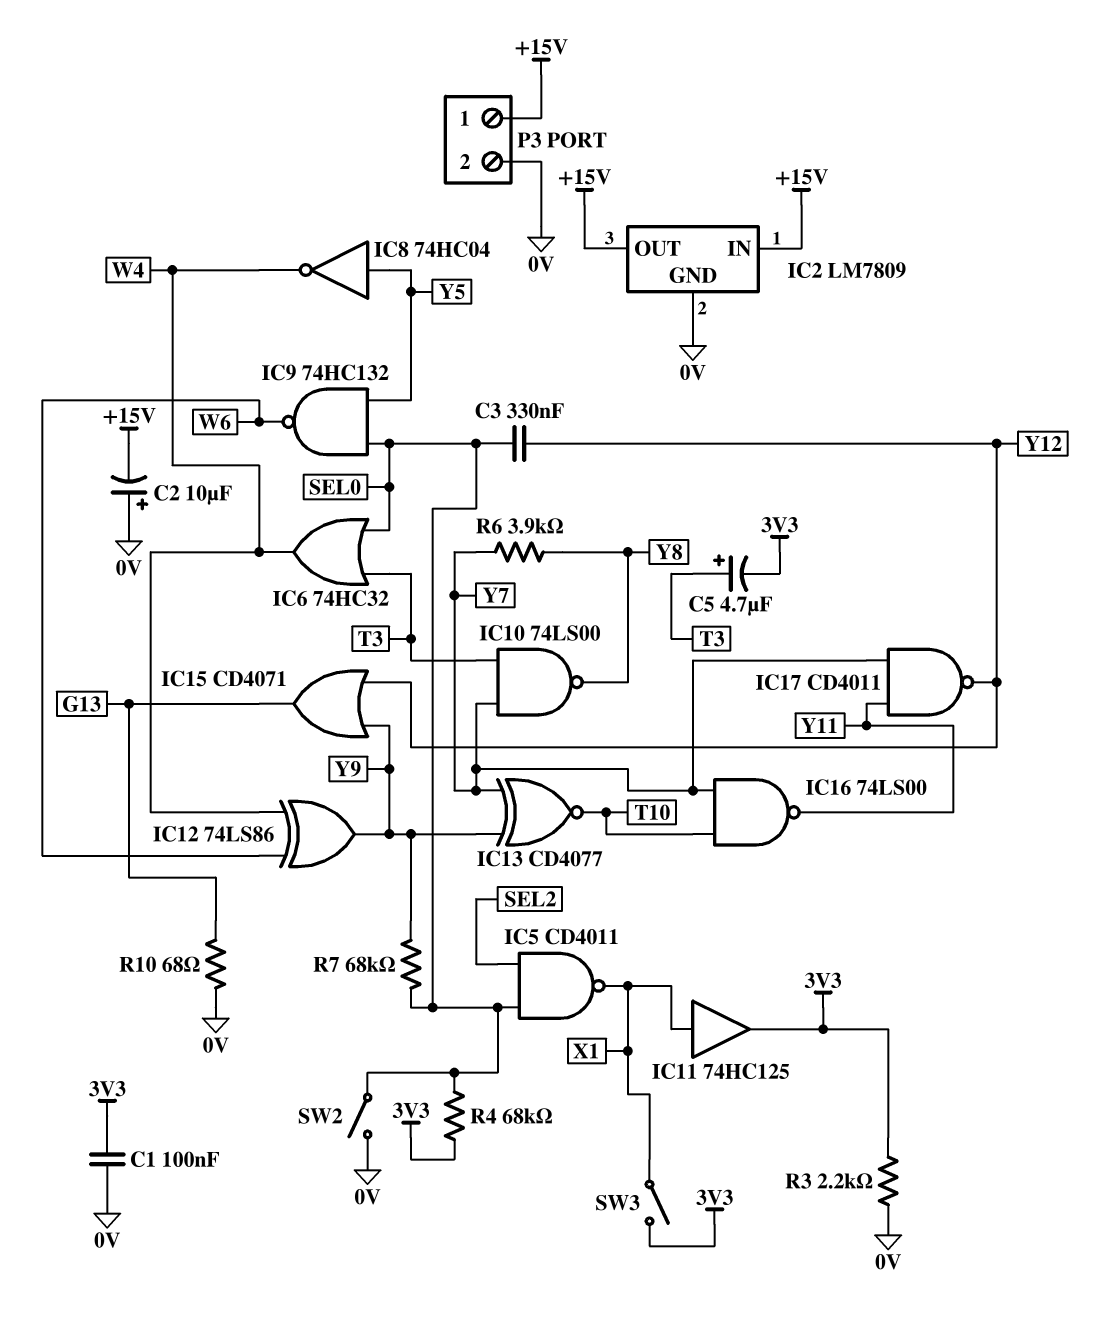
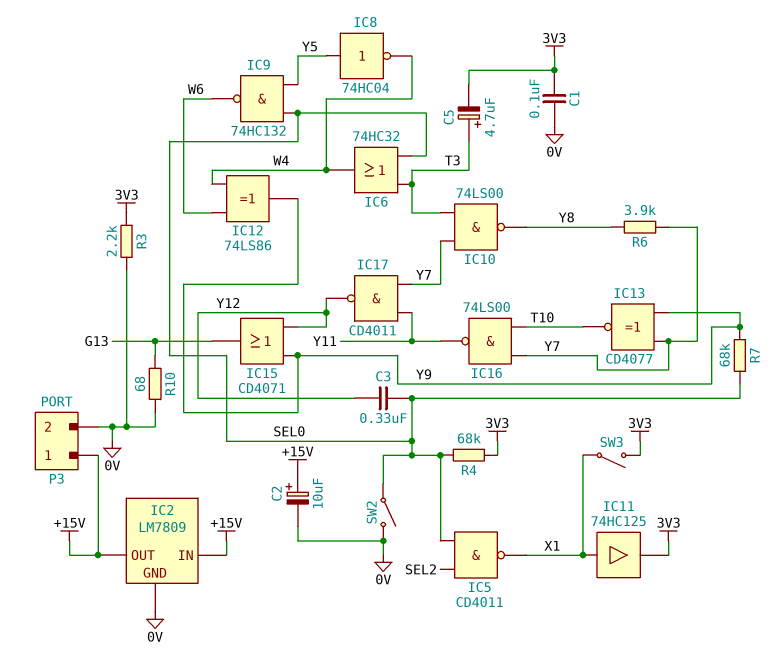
C2: 10uF (plus 0V, minus +15V) -> 10uF (plus +15V, minus 0V)

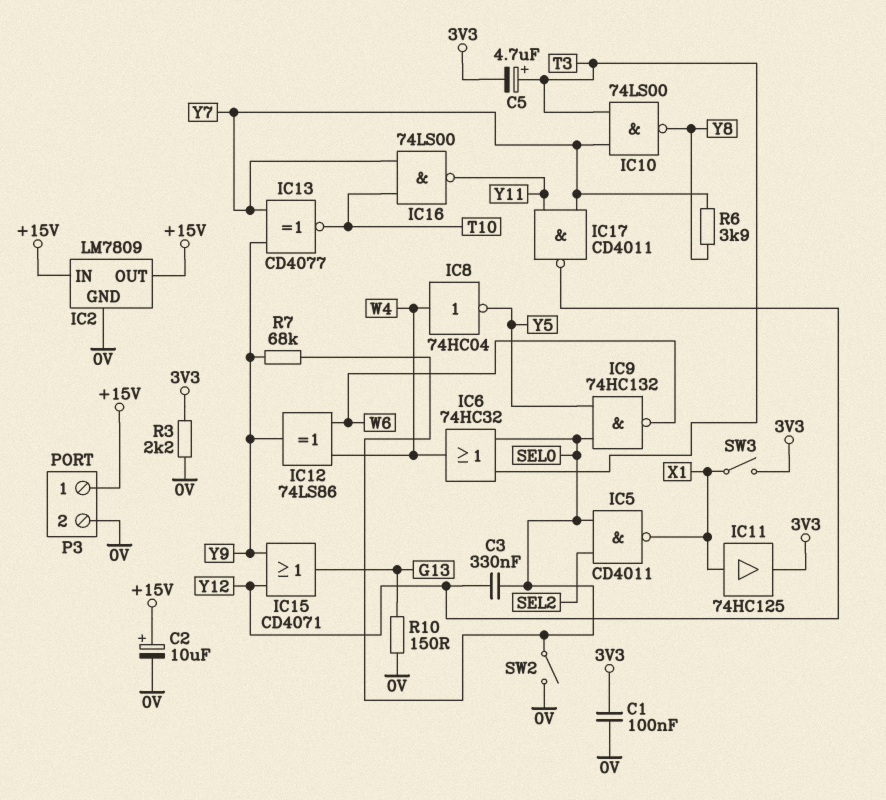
IC8: NOT 74HC04 (in Y5, out W4) -> NOT 74HC04 (in W4, out Y5)
R4: 68k (3V3, SEL0) -> none
R10: 68 (0V, G13) -> 150 (0V, G13)

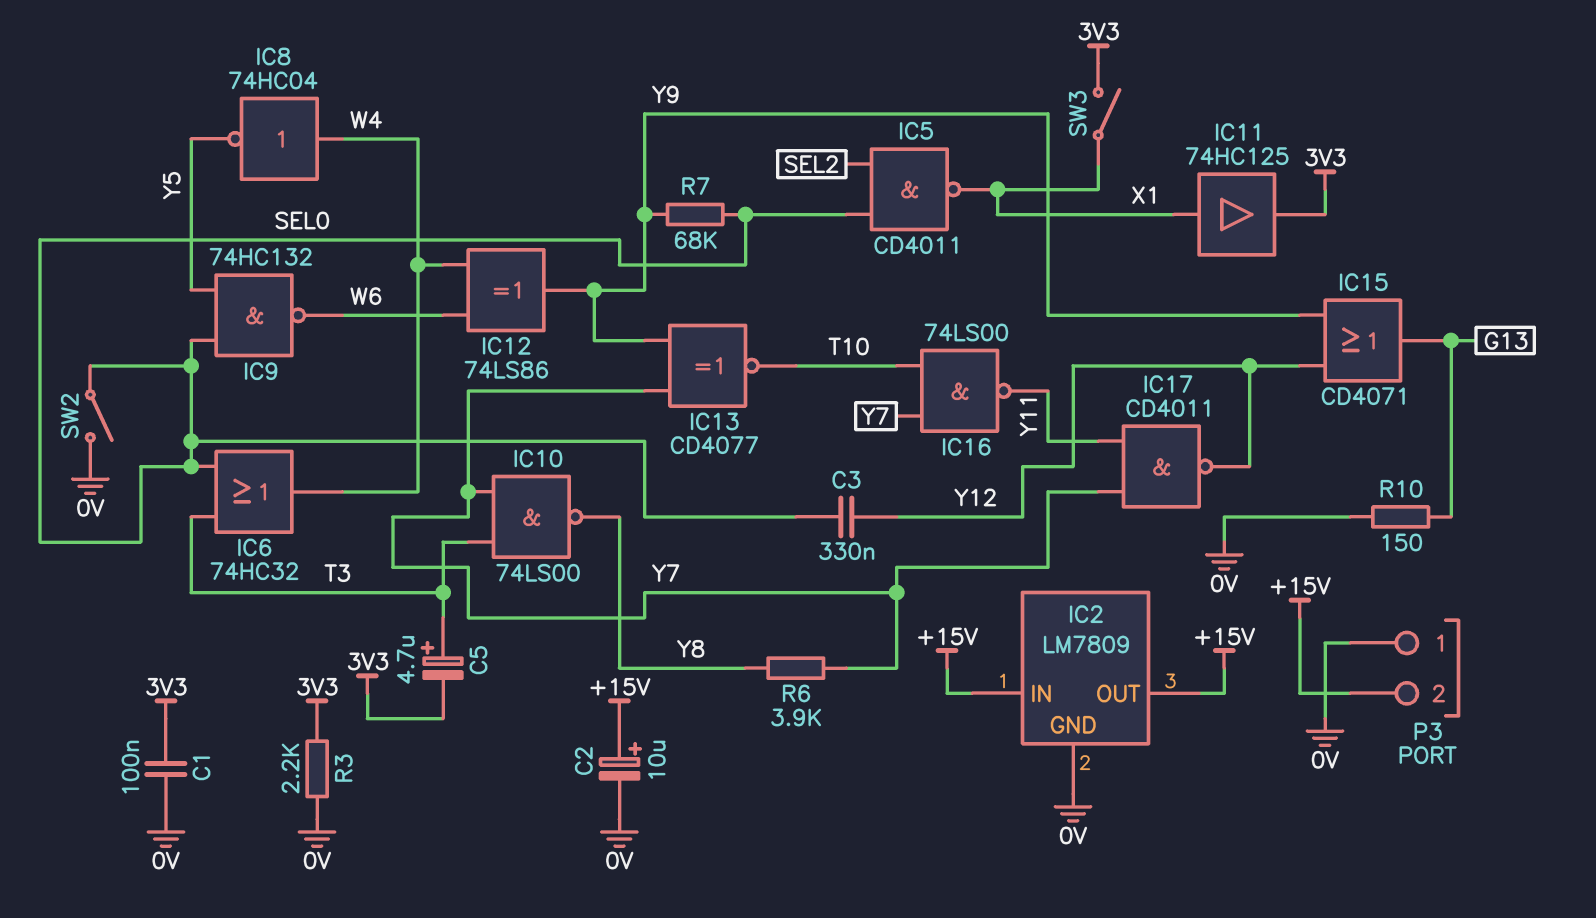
P3 pin 1: +15V -> 0V
P3 pin 2: 0V -> +15V

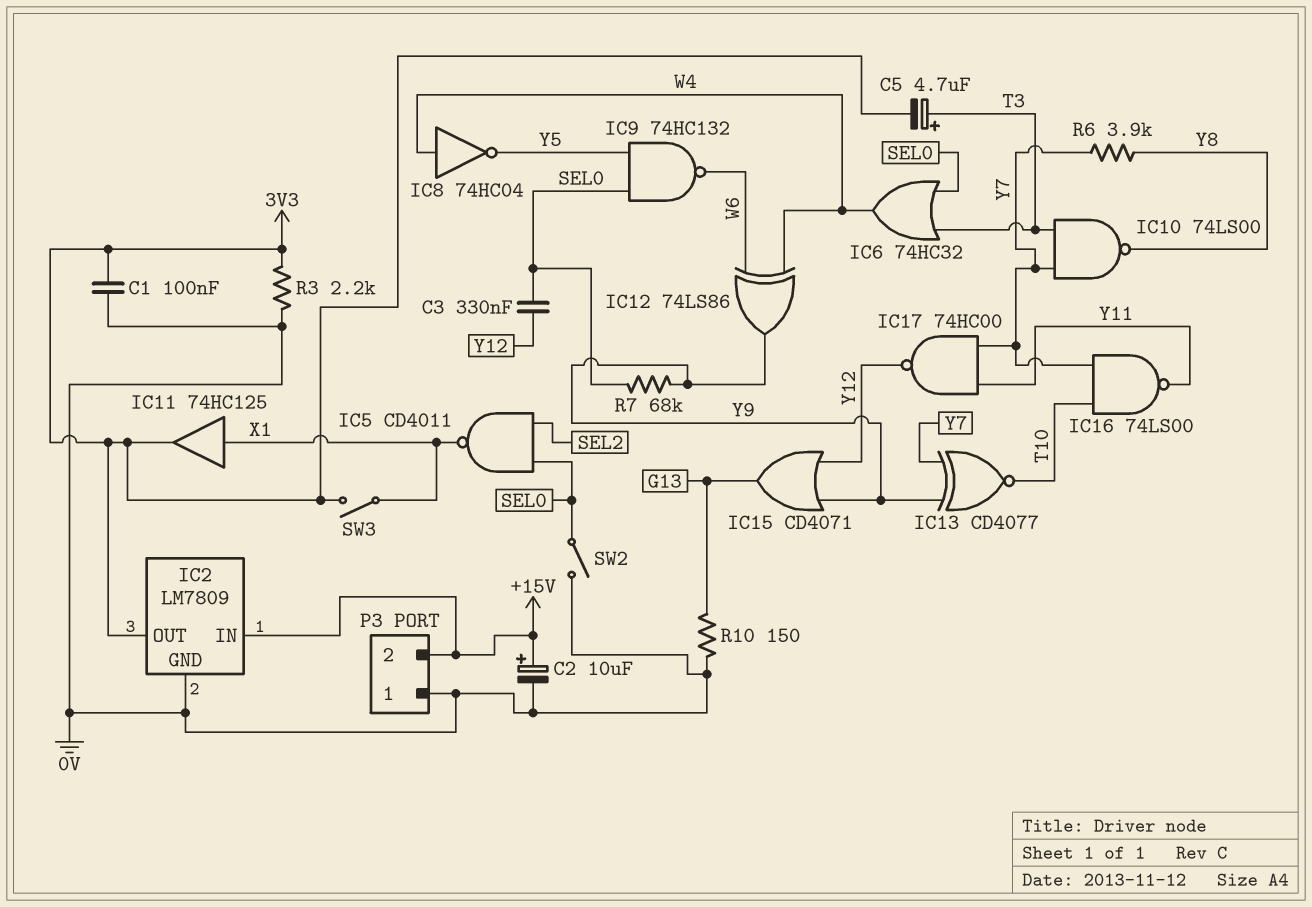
IC2 pin OUT: +15V -> 3V3
IC17: NAND CD4011 (in Y7, in Y11, out Y12) -> NAND 74HC00 (in Y7, in Y11, out Y12)

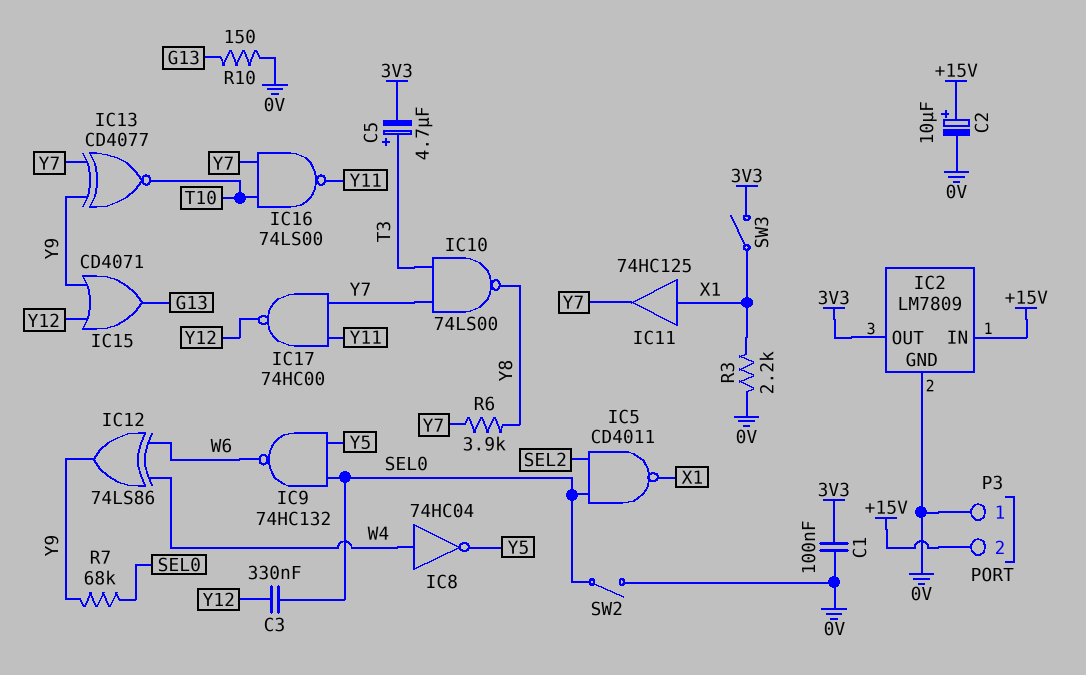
IC6: OR 74HC32 (in SEL0, in T3, out W4) -> none
IC11: buffer 74HC125 (in X1, out 3V3) -> buffer 74HC125 (in X1, out Y7)
R3: 2.2k (0V, 3V3) -> 2.2k (0V, X1)

